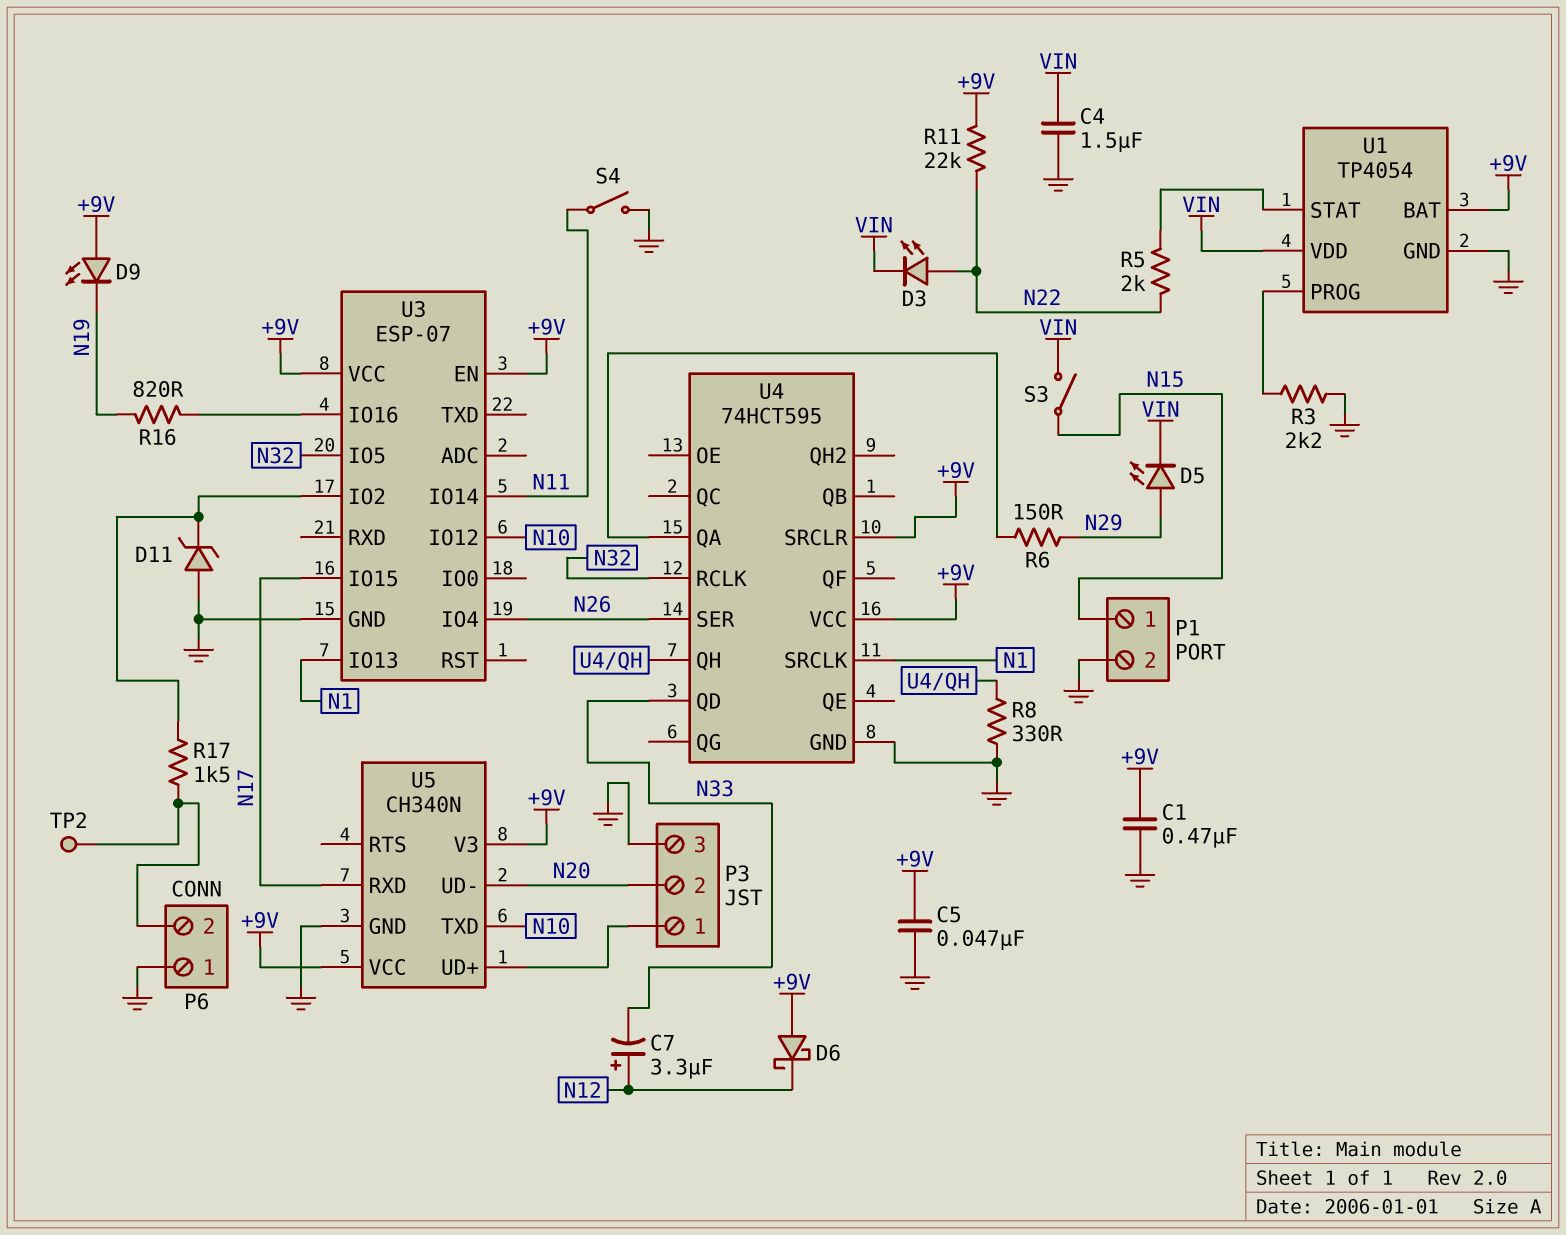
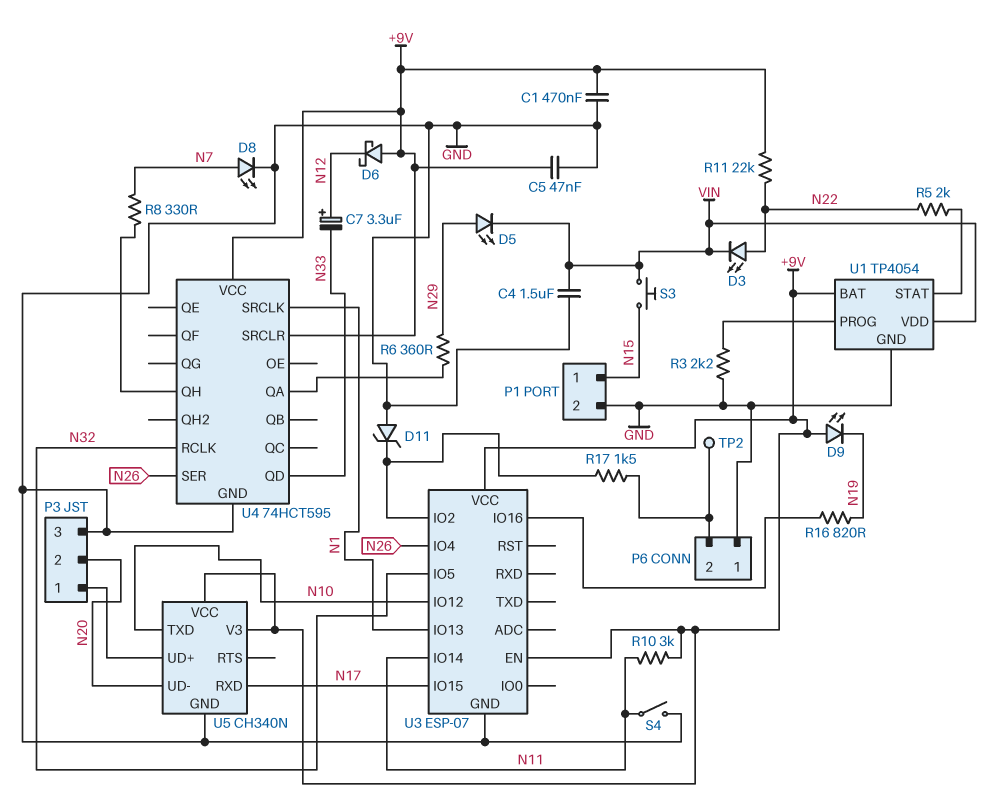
D8: none -> LED (A N7, K GND)
R6: 150 (N29, U4/QA) -> 360 (N29, U4/QA)
R8: 330 (GND, U4/QH) -> 330 (N7, U4/QH)
R10: none -> 3k (+9V, N11)
S3: switch (N15, VIN) -> button (N15, VIN)

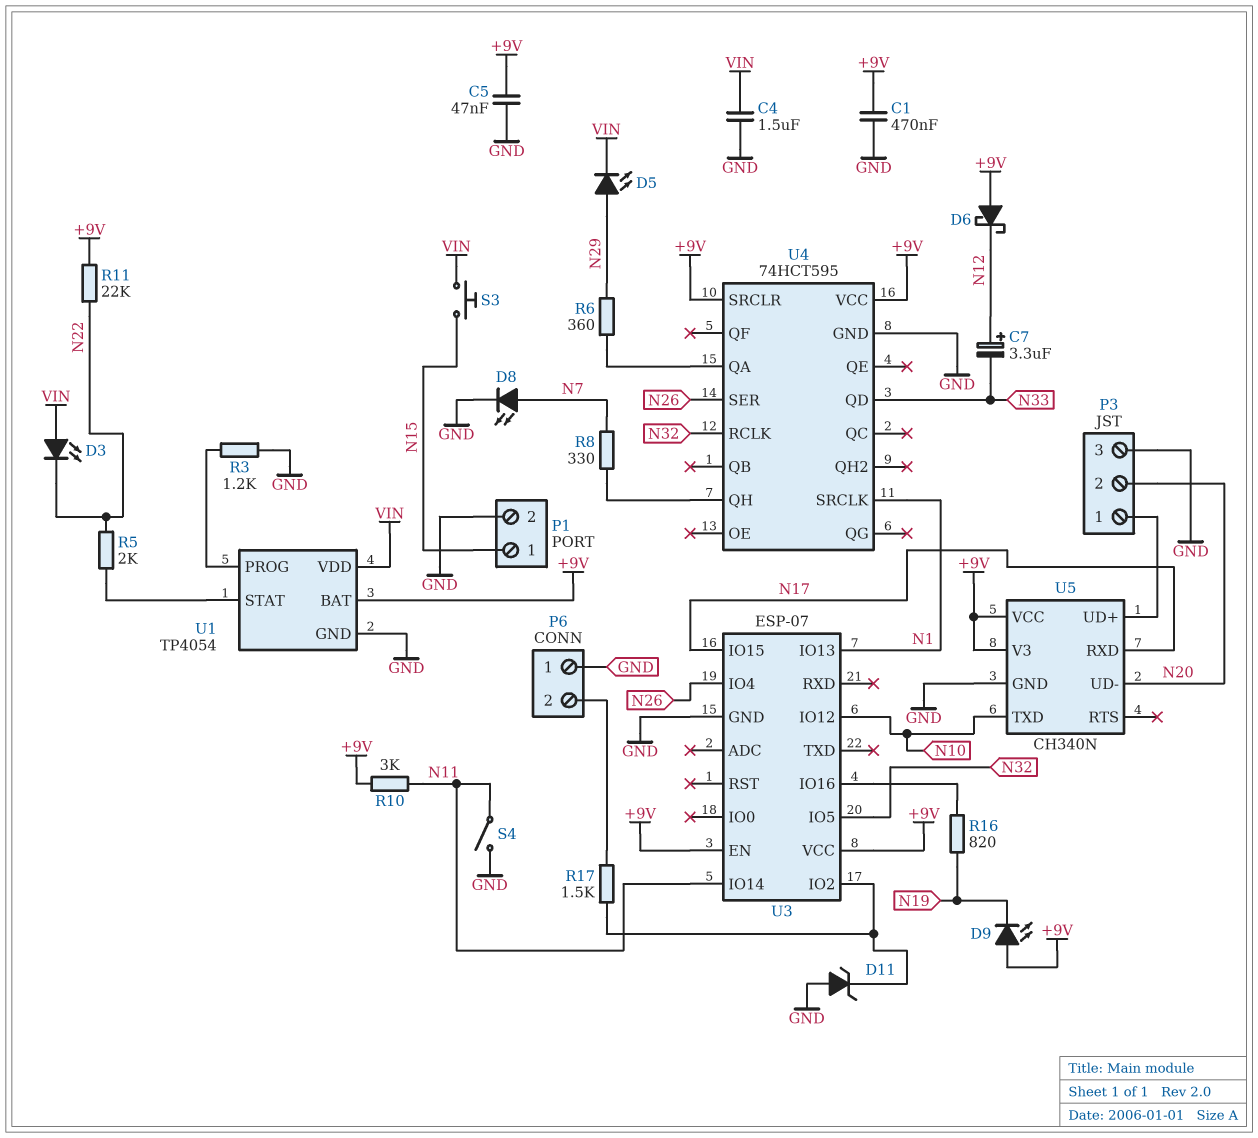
D3: LED (A N22, K VIN) -> LED (A VIN, K N22)
R3: 2.2k (GND, U1/PROG) -> 1.2k (GND, U1/PROG)
TP2: test point (P6/2) -> none

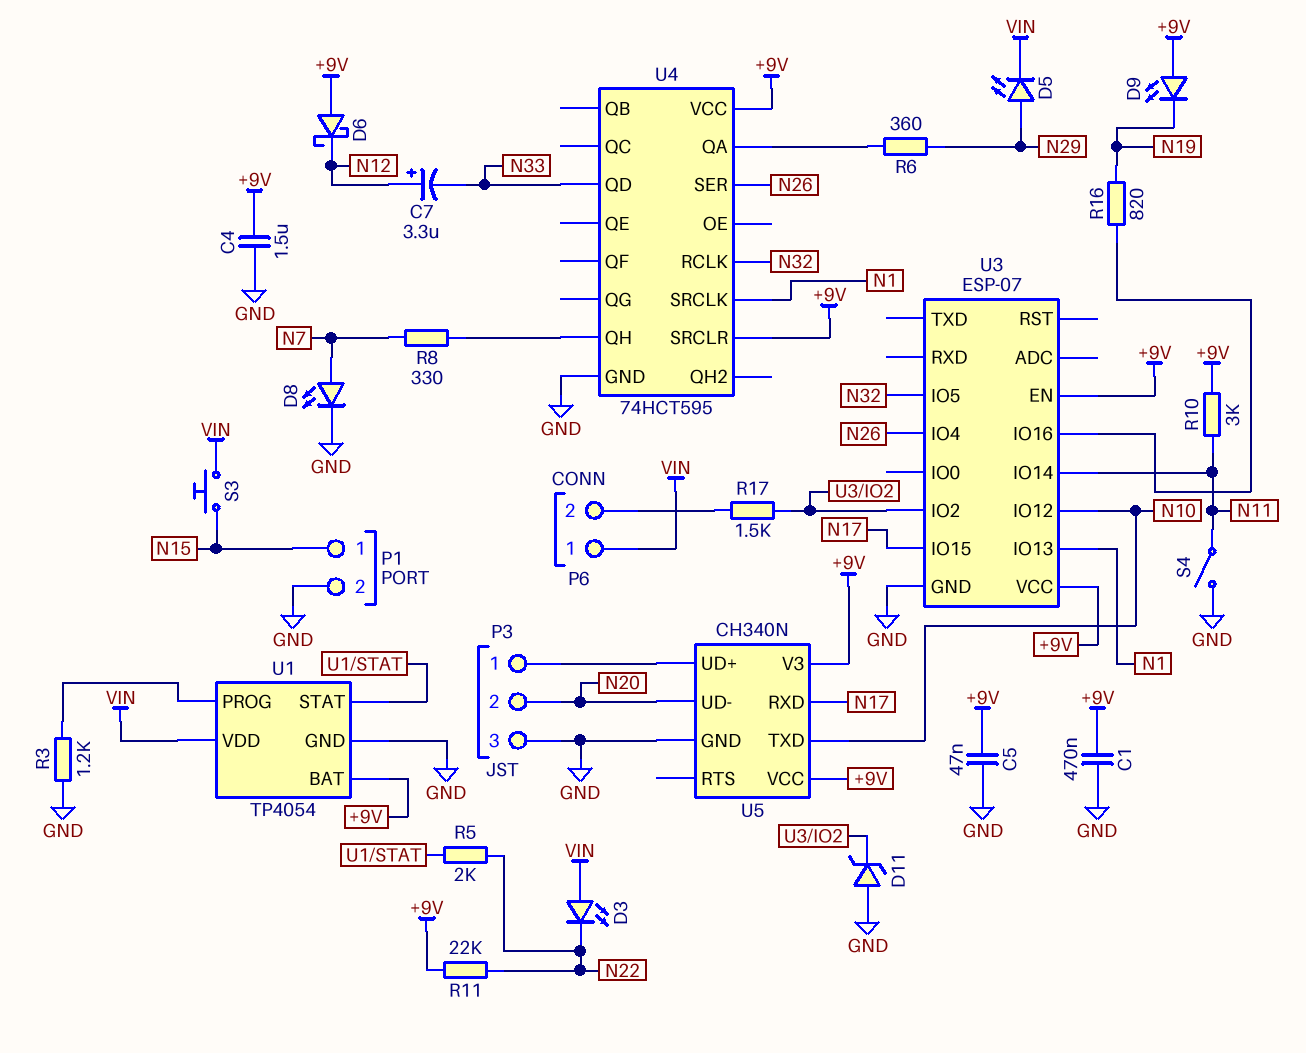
C4: 1.5uF (GND, VIN) -> 1.5uF (+9V, GND)
P6 pin 1: GND -> VIN

